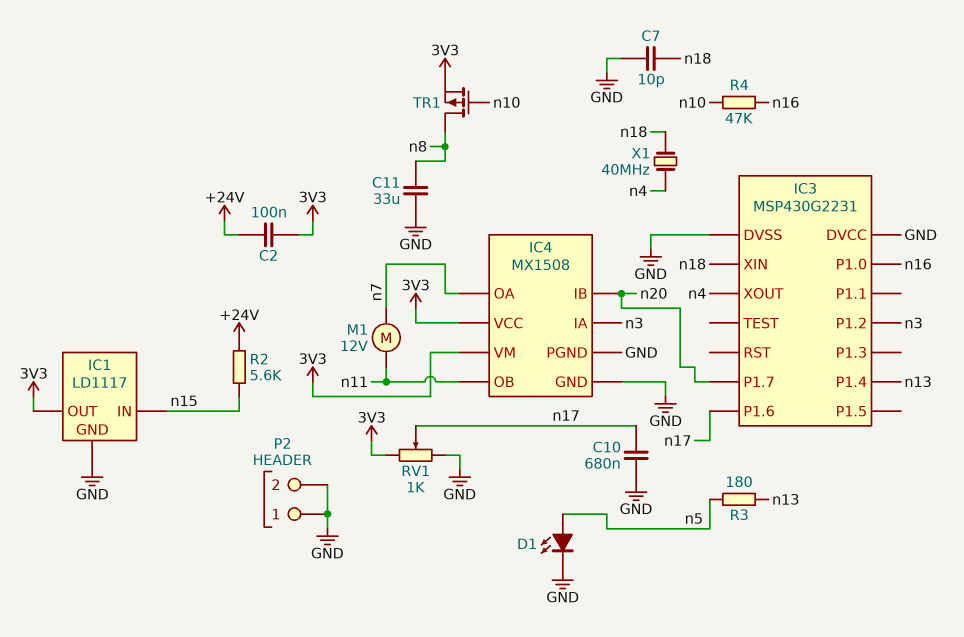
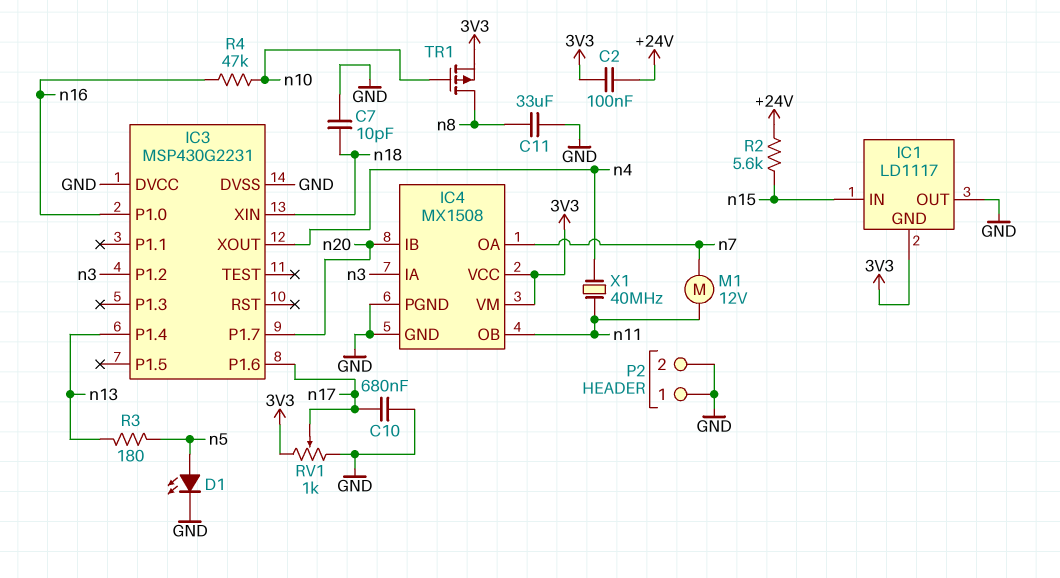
IC1 pin GND: GND -> 3V3
IC1 pin OUT: 3V3 -> GND
X1: 40MHz (n4, n18) -> 40MHz (n4, n11)

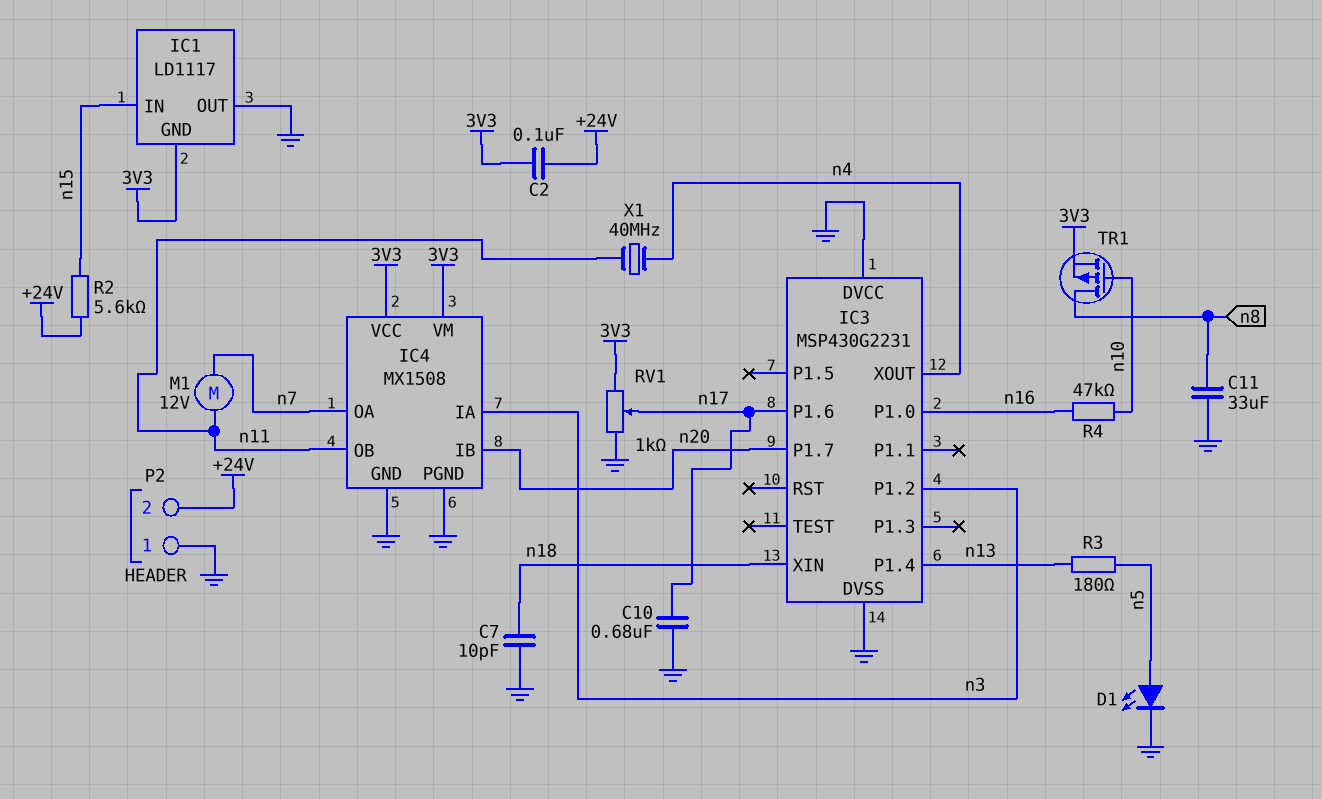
P2 pin 2: GND -> +24V

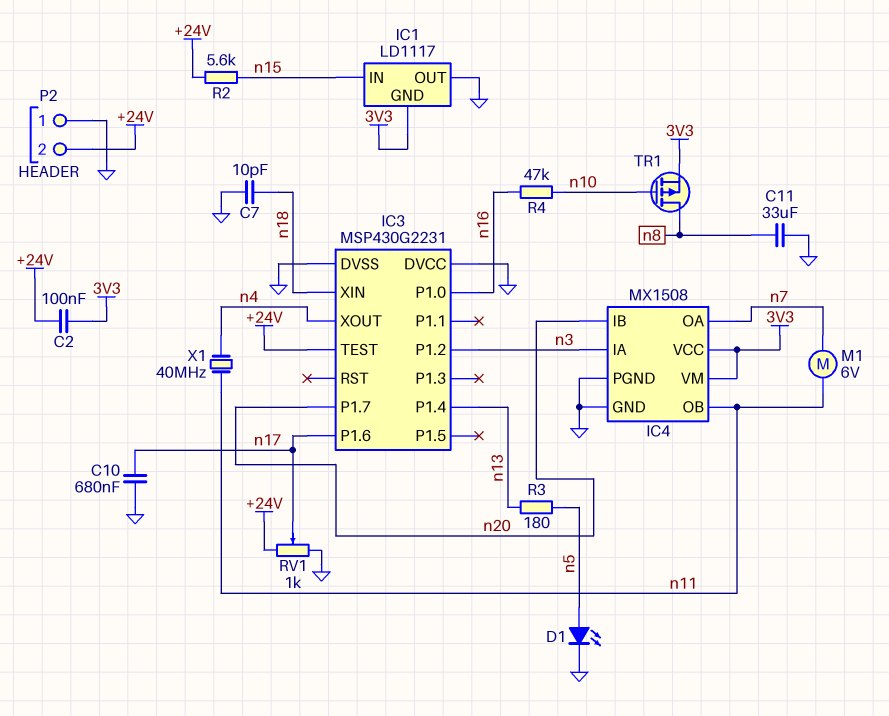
IC3 pin TEST: none -> +24V
M1: motor 12V (n7, n11) -> motor 6V (n7, n11)
RV1: 1k (3V3, GND, wiper n17) -> 1k (+24V, GND, wiper n17)

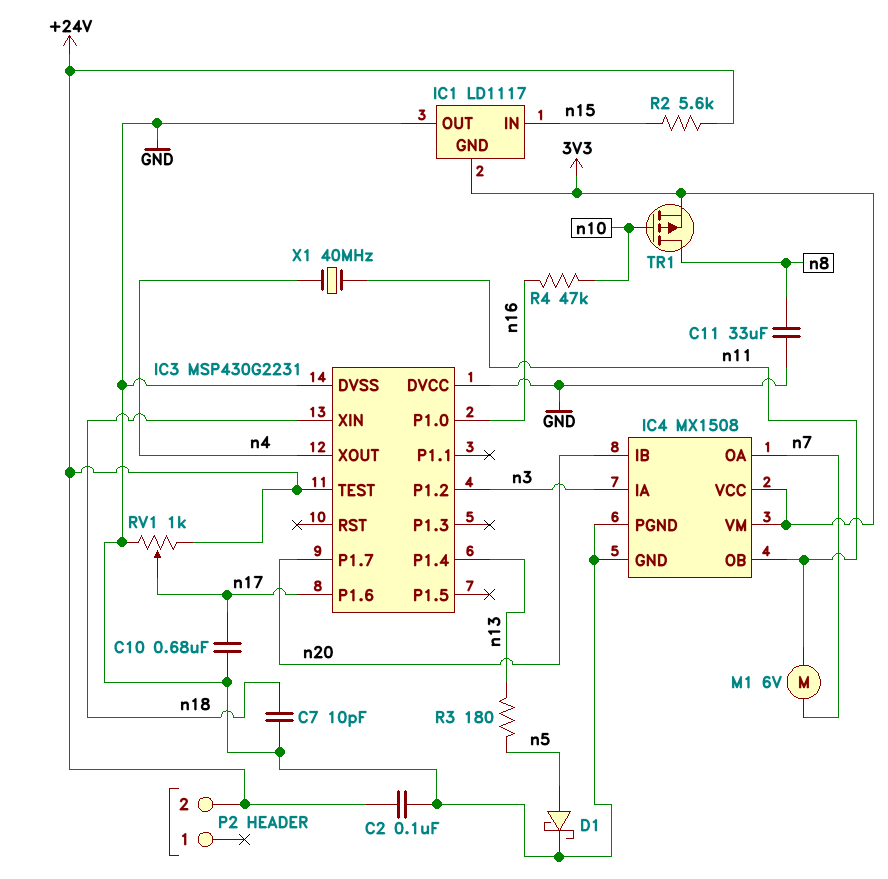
C2: 100nF (+24V, 3V3) -> 100nF (+24V, GND)
D1: LED (A n5, K GND) -> schottky (A n5, K GND)
P2 pin 1: GND -> none

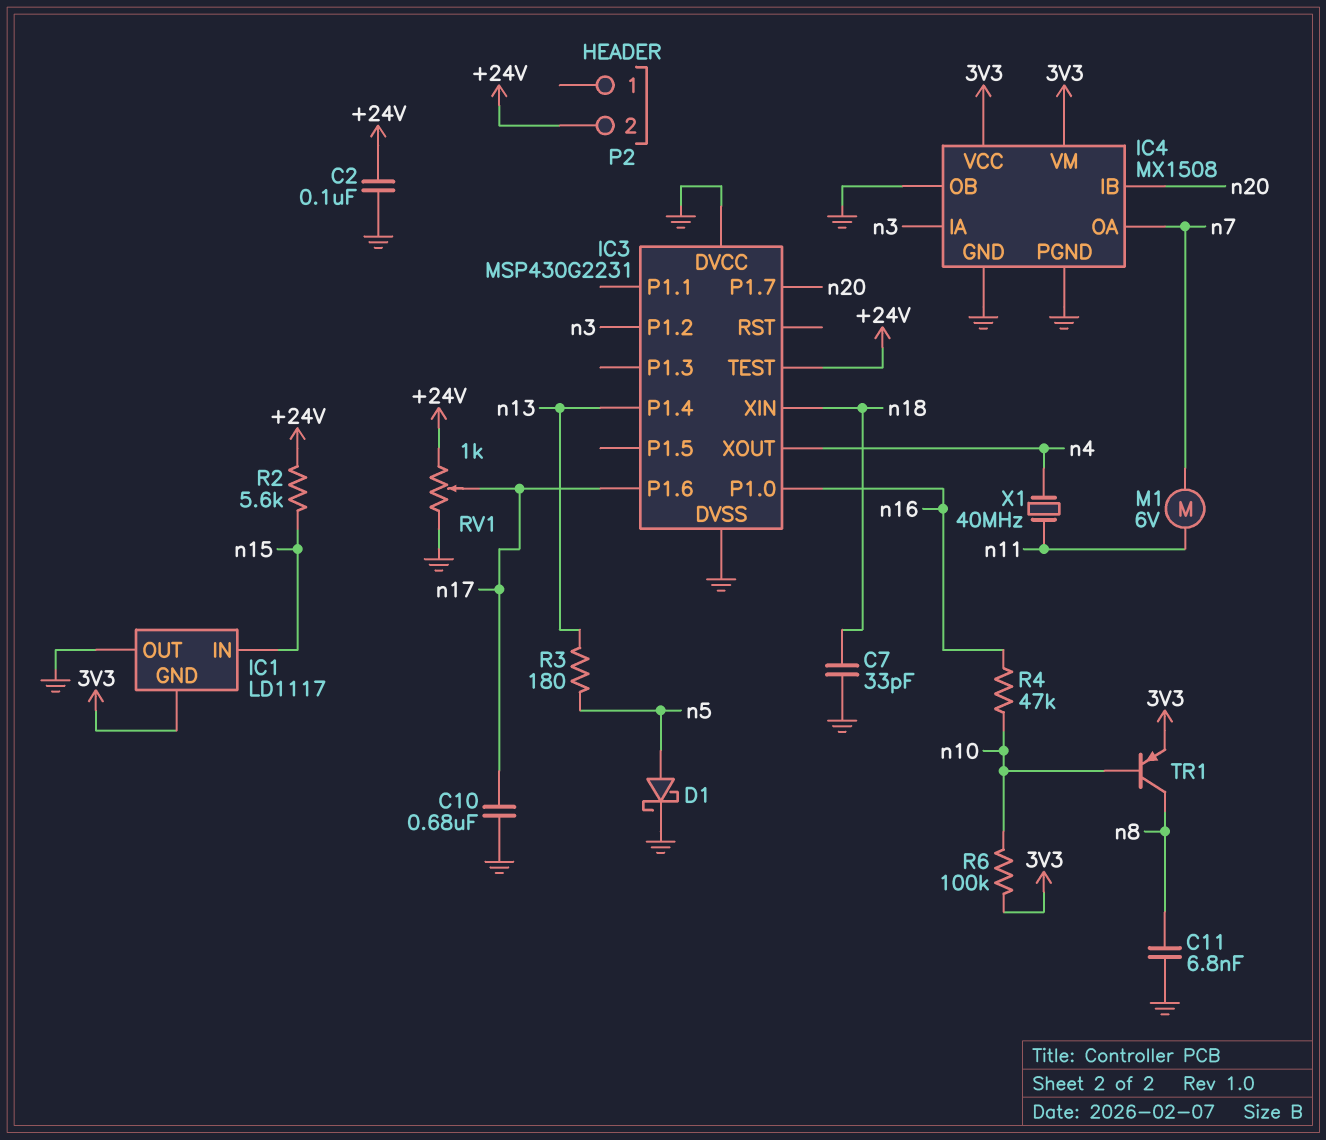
C7: 10pF (GND, n18) -> 33pF (GND, n18)
C11: 33uF (GND, n8) -> 6.8nF (GND, n8)
IC4 pin OB: n11 -> GND
R6: none -> 100k (3V3, n10)
TR1: PMOS (G n10, D n8, S 3V3) -> PNP (B n10, C n8, E 3V3)

